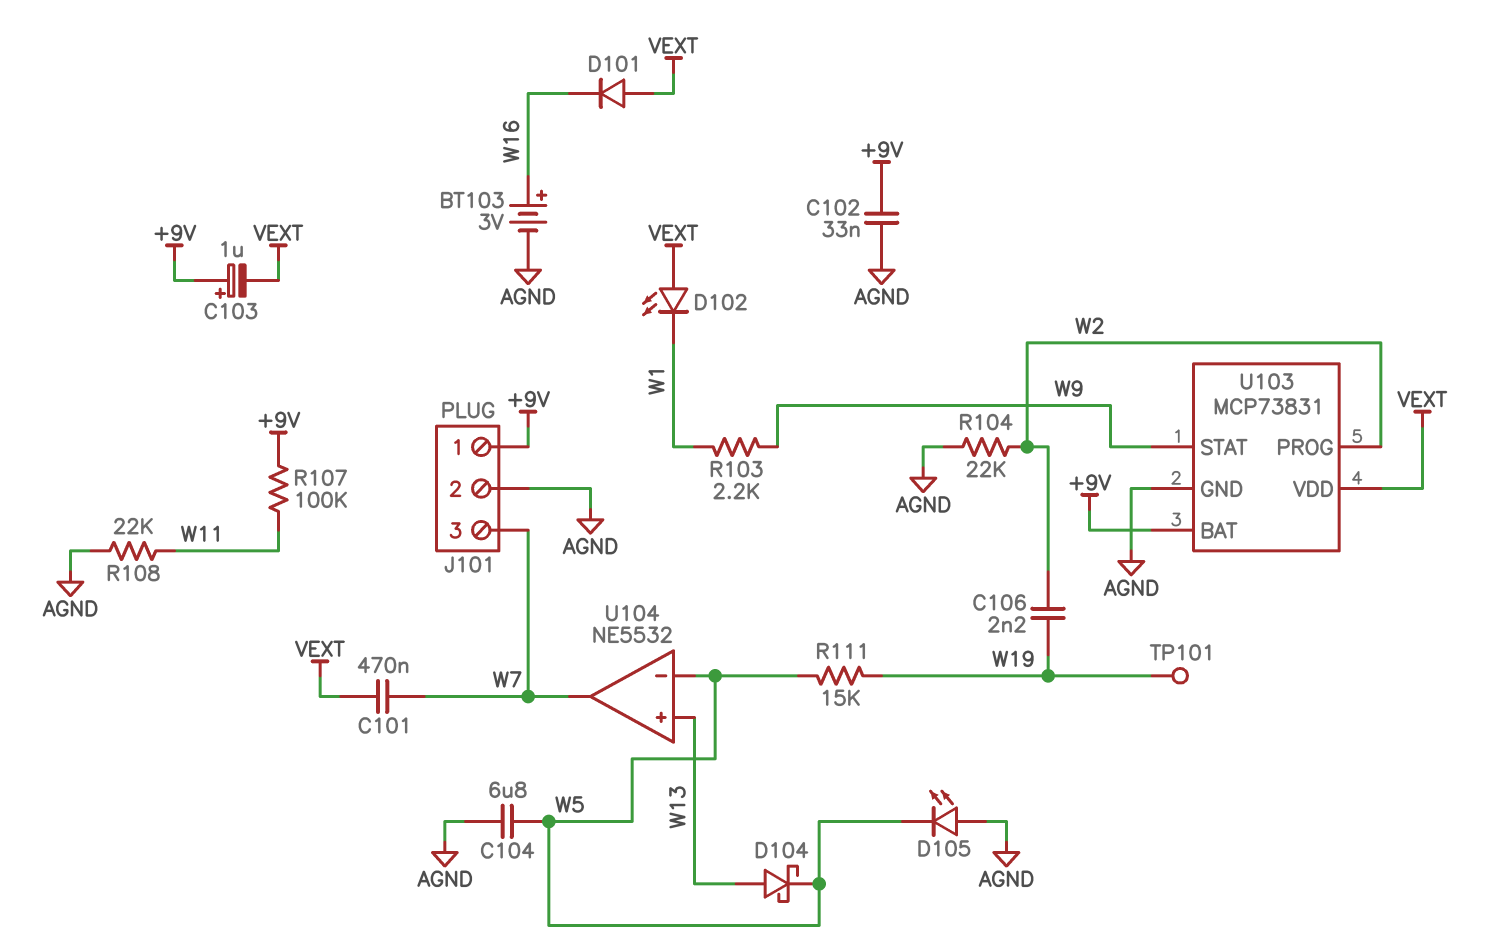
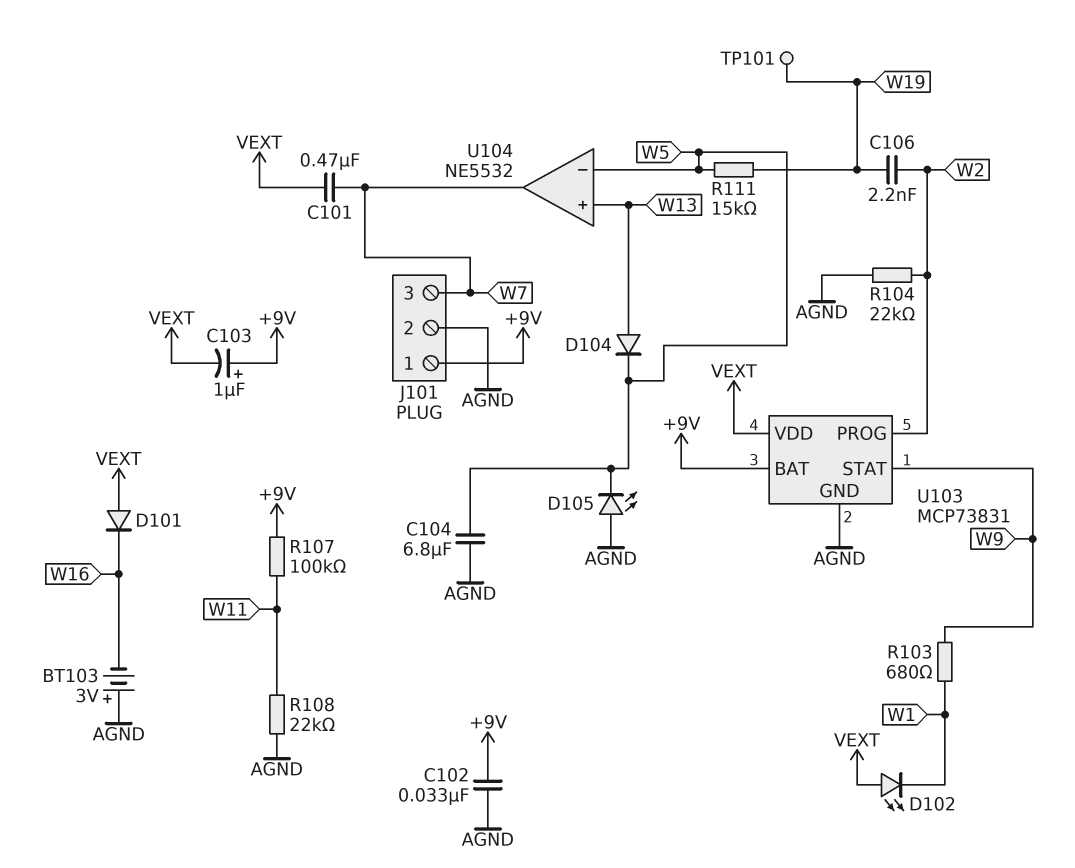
BT103: 3V (plus W16, minus AGND) -> 3V (plus AGND, minus W16)
D104: schottky (A W13, K W5) -> diode (A W13, K W5)
R103: 2.2k (W1, W9) -> 680 (W1, W9)

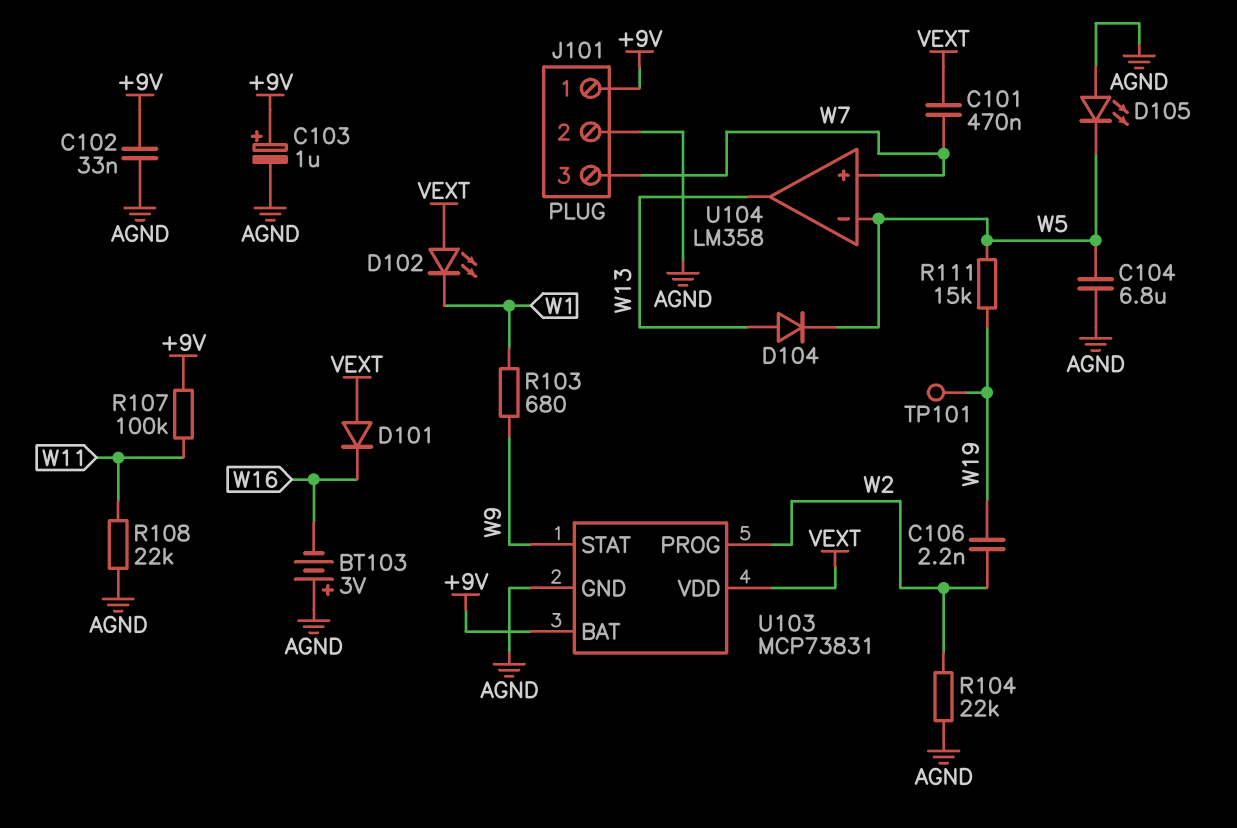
C103: 1uF (plus +9V, minus VEXT) -> 1uF (plus +9V, minus AGND)
U104: NE5532 -> LM358
U104 pin in+: W13 -> W7
U104 pin out: W7 -> W13

